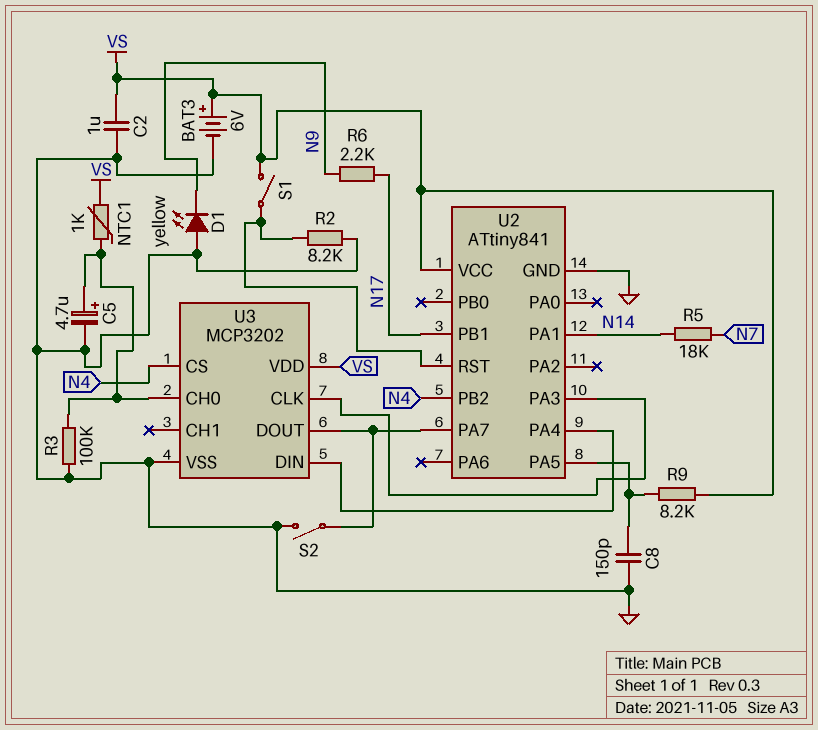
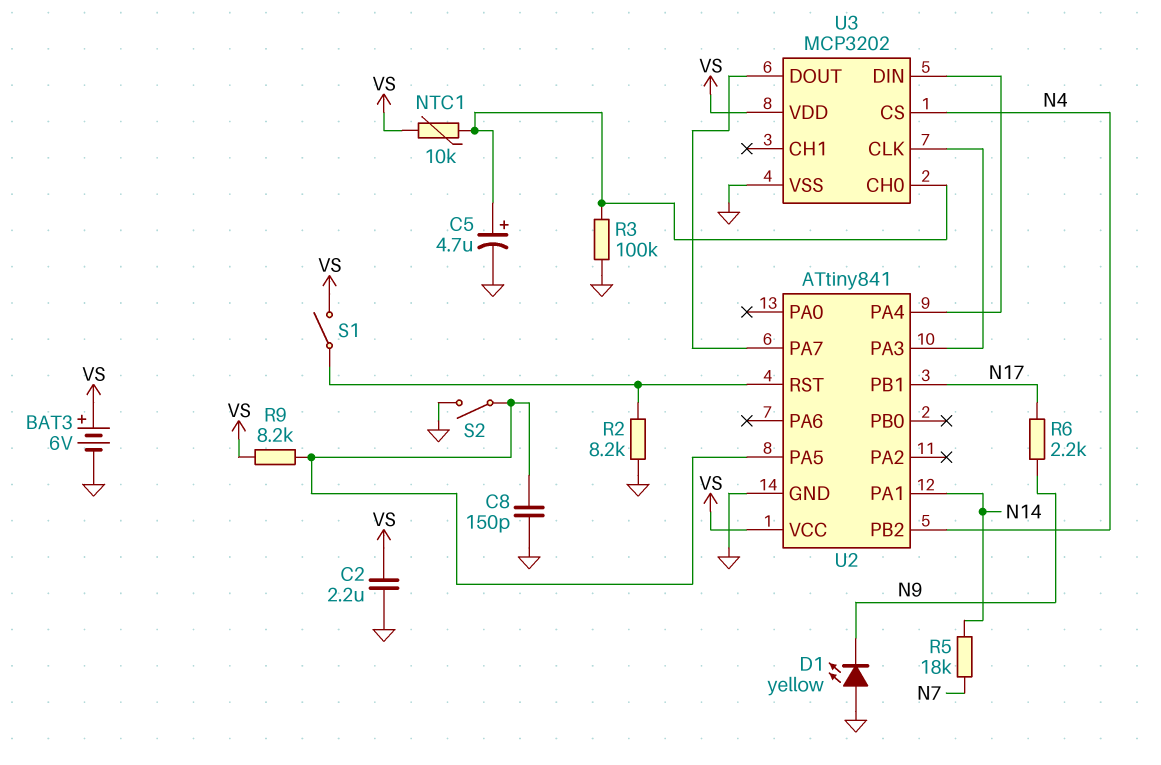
C2: 1uF (GND, VS) -> 2.2uF (GND, VS)
NTC1: 1k (U3/CH0, VS) -> 10k (U3/CH0, VS)
S2: switch (GND, U2/PA7) -> switch (GND, U2/PA5)

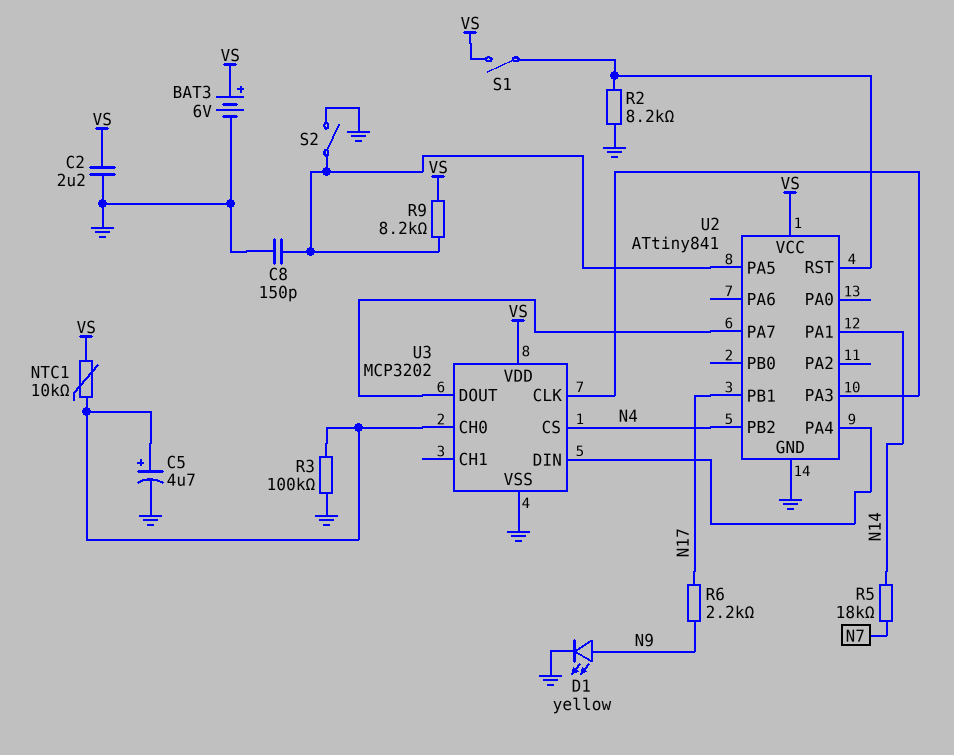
D1: LED yellow (A GND, K N9) -> LED yellow (A N9, K GND)

